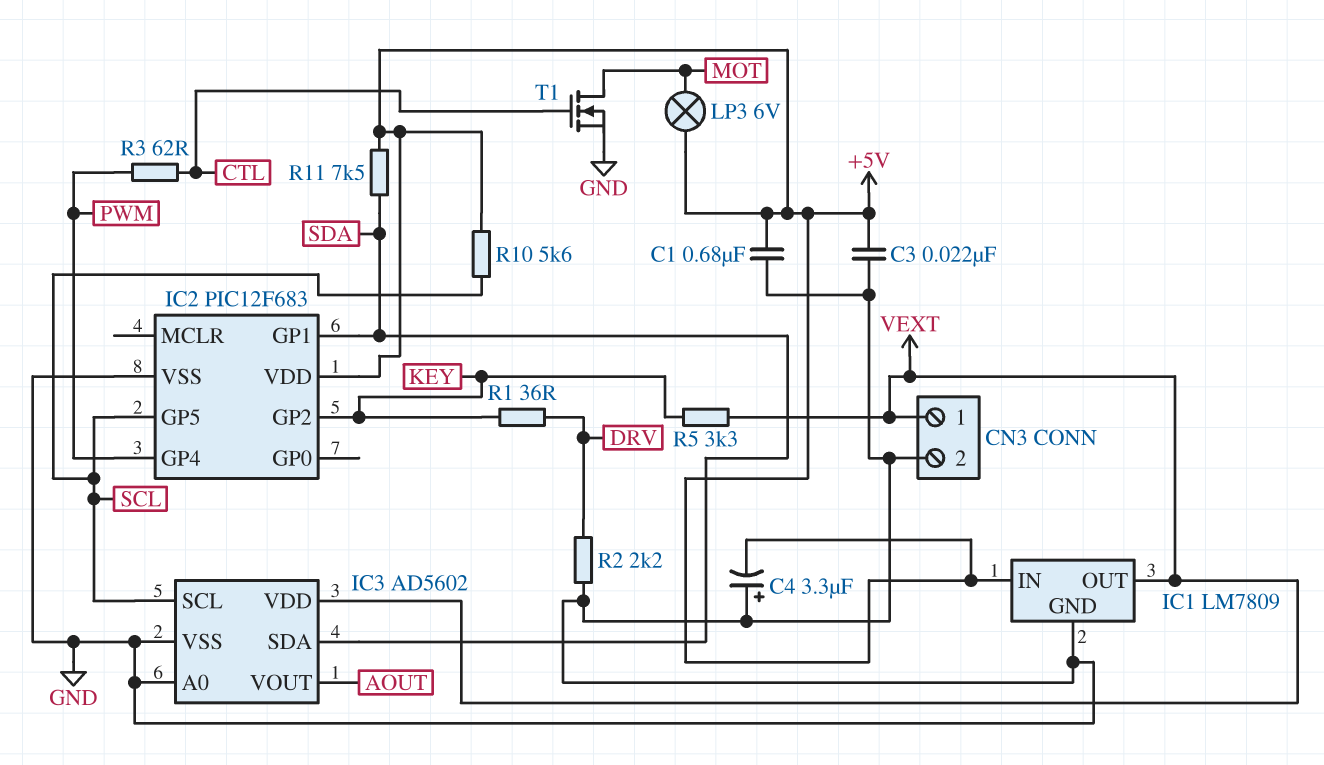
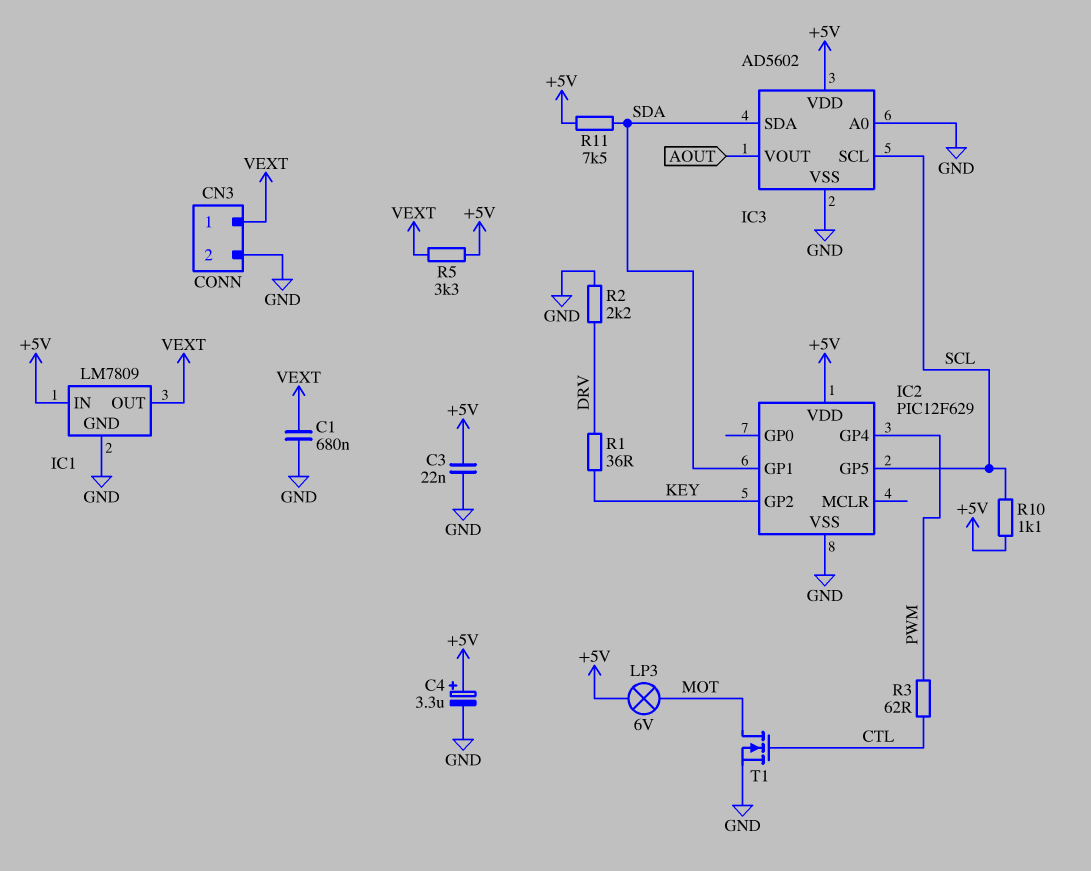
C1: 680nF (+5V, GND) -> 680nF (GND, VEXT)
C4: 3.3uF (plus GND, minus +5V) -> 3.3uF (plus +5V, minus GND)
IC2: PIC12F683 -> PIC12F629
IC3 pin VDD: VEXT -> +5V
R5: 3.3k (KEY, VEXT) -> 3.3k (+5V, VEXT)
R10: 5.6k (+5V, SCL) -> 1.1k (+5V, SCL)

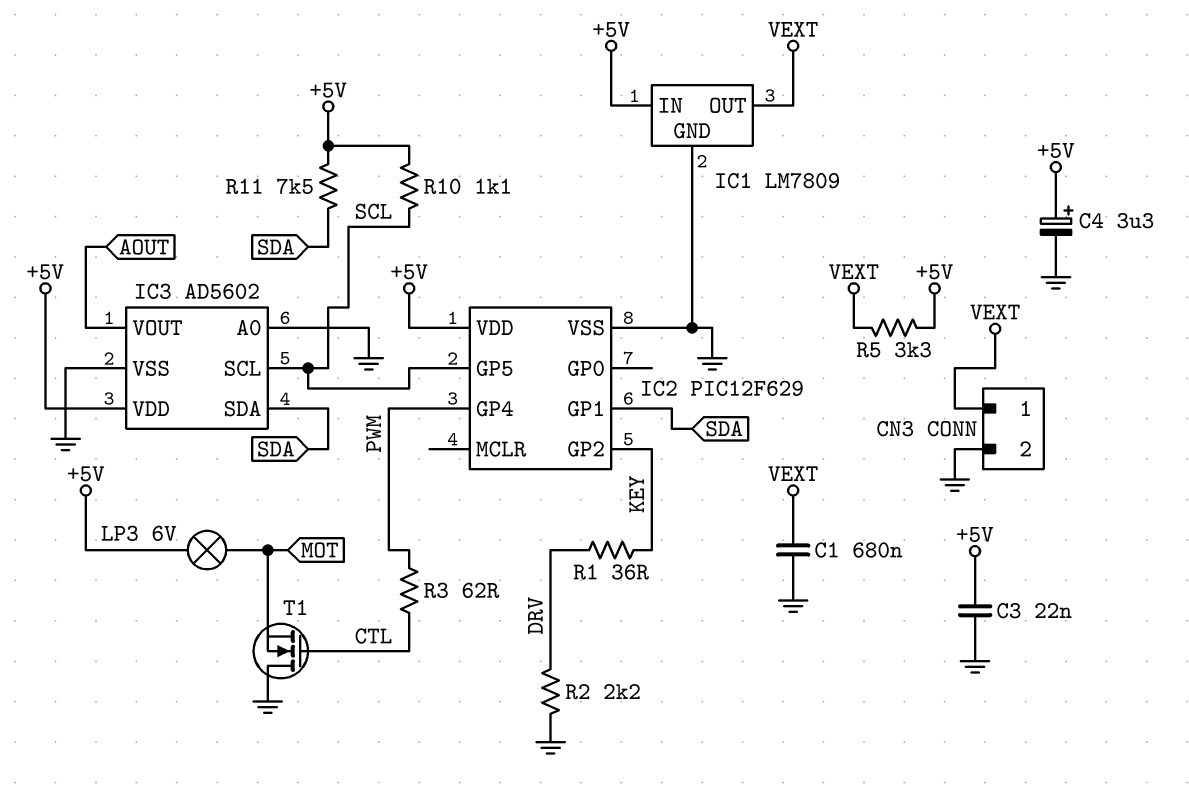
T1: NMOS (G CTL, D MOT, S GND) -> NMOS (G CTL, D GND, S MOT)

